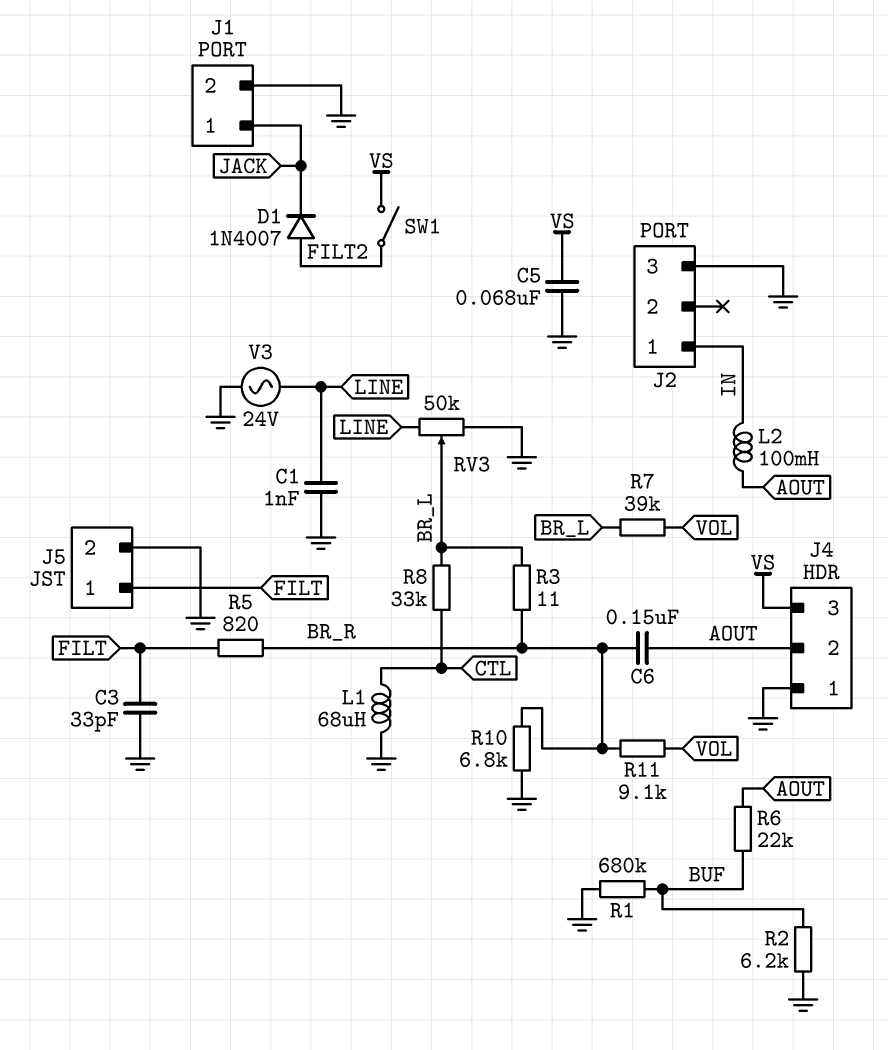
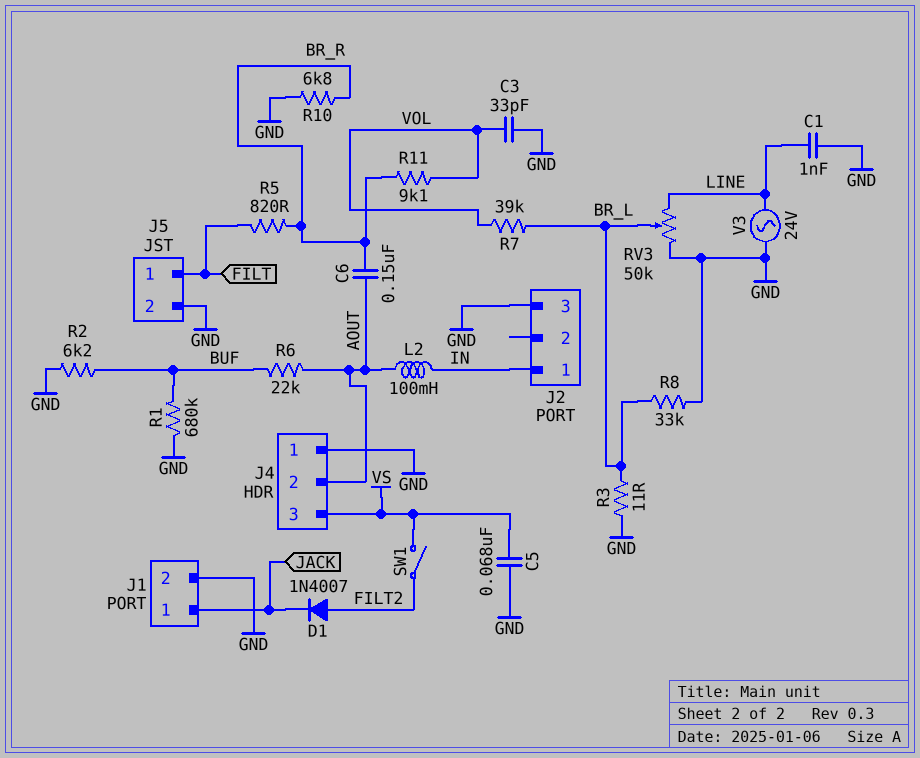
C3: 33pF (FILT, GND) -> 33pF (GND, VOL)
L1: 68uH (CTL, GND) -> none
R3: 11 (BR_L, BR_R) -> 11 (BR_L, GND)
R8: 33k (BR_L, CTL) -> 33k (BR_L, GND)

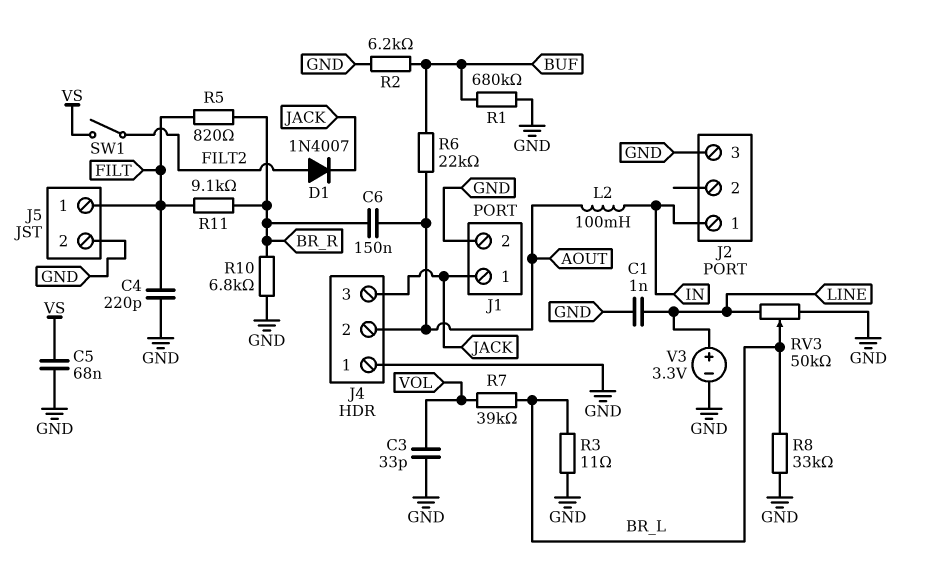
C4: none -> 220pF (FILT, GND)
J4 pin 3: VS -> JACK
R11: 9.1k (BR_R, VOL) -> 9.1k (BR_R, FILT)
V3: AC 24V (GND, LINE) -> 3.3V (plus LINE, minus GND)

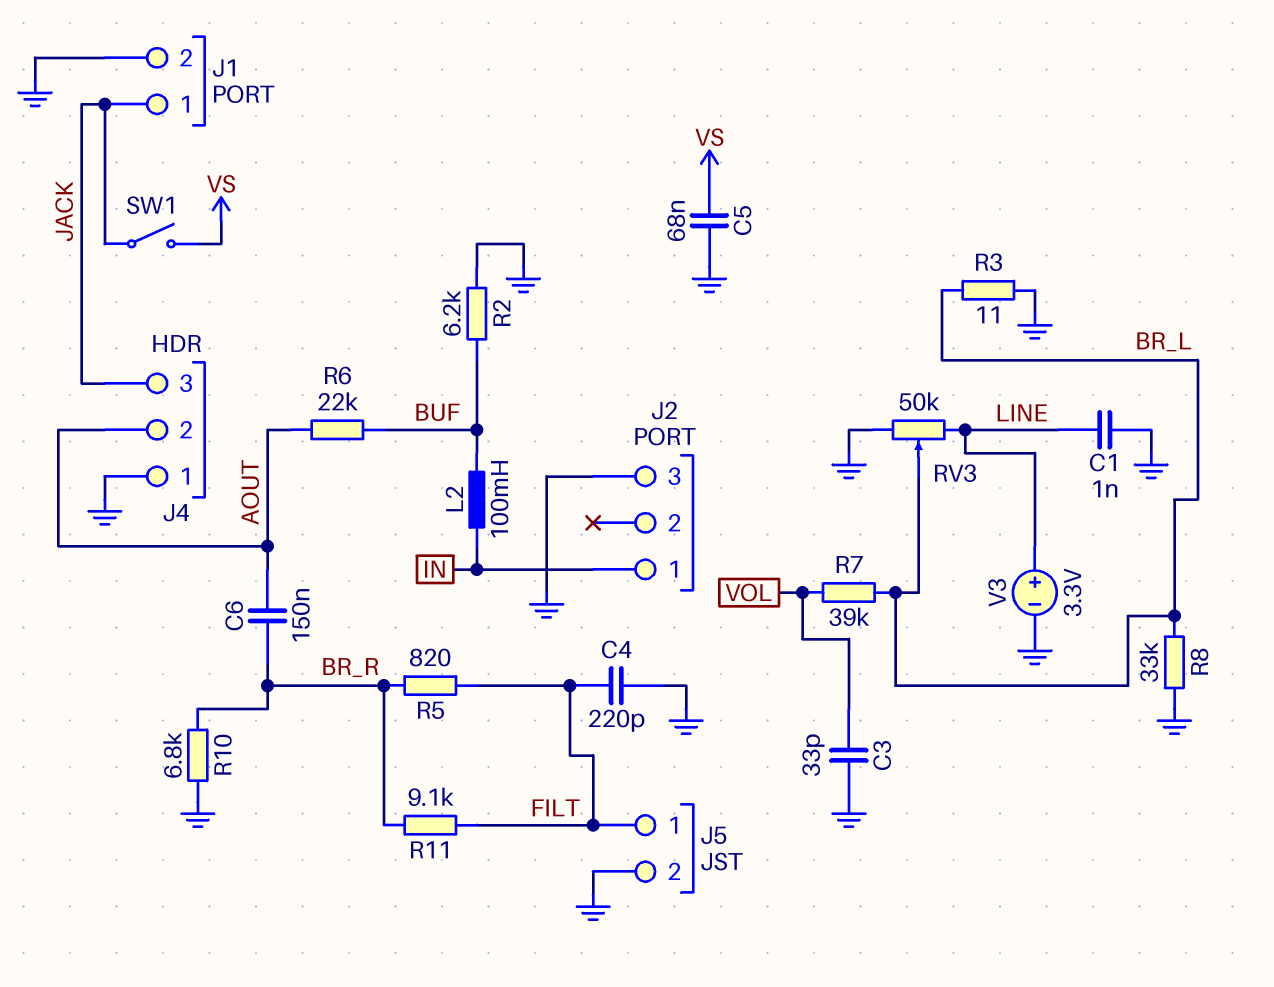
D1: diode 1N4007 (A FILT2, K JACK) -> none
L2: 100mH (AOUT, IN) -> 100mH (BUF, IN)
R1: 680k (BUF, GND) -> none
SW1: switch (FILT2, VS) -> switch (JACK, VS)

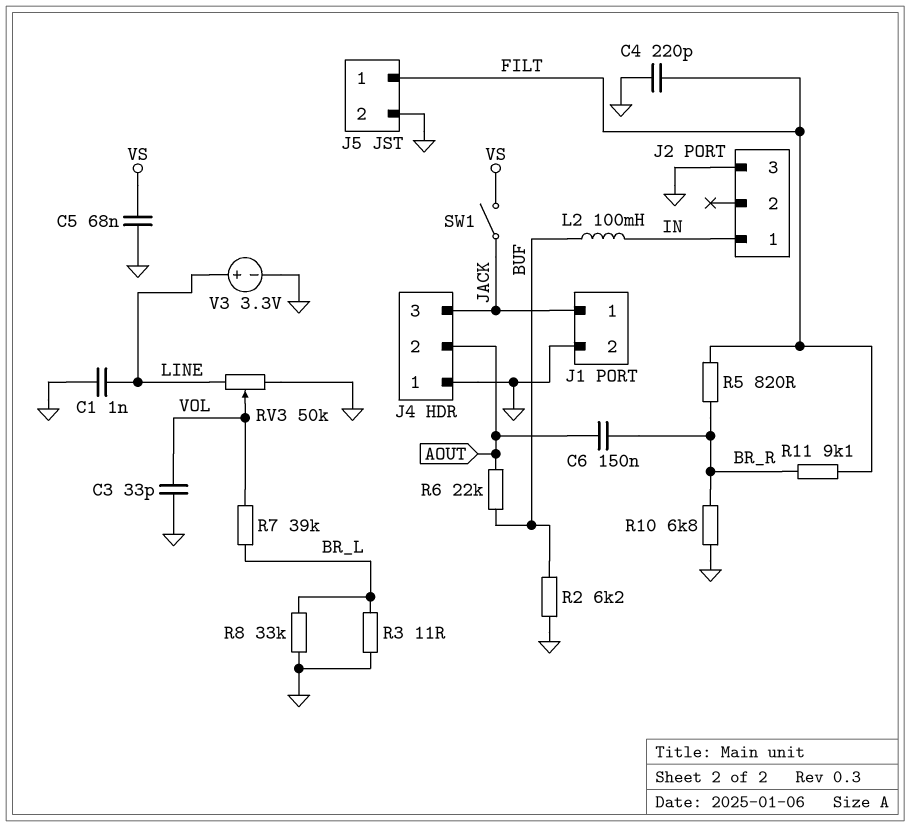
RV3: 50k (GND, LINE, wiper BR_L) -> 50k (GND, LINE, wiper VOL)

